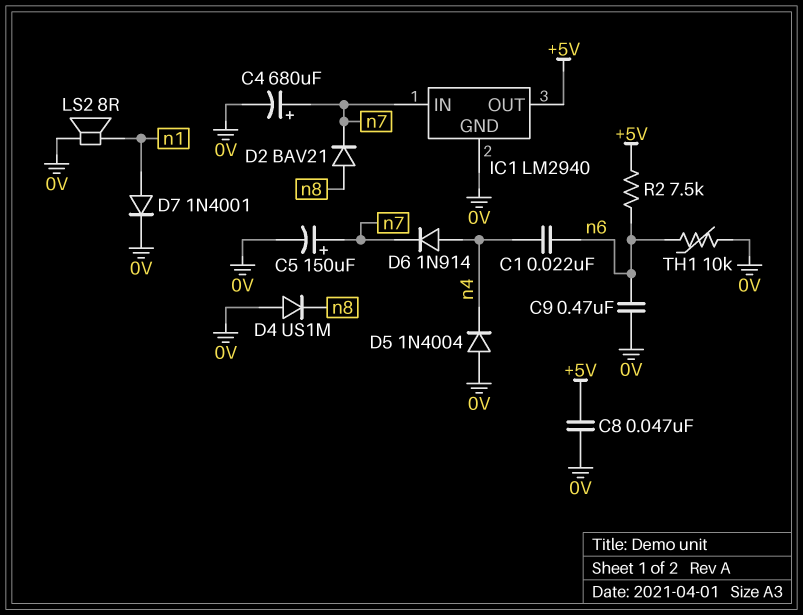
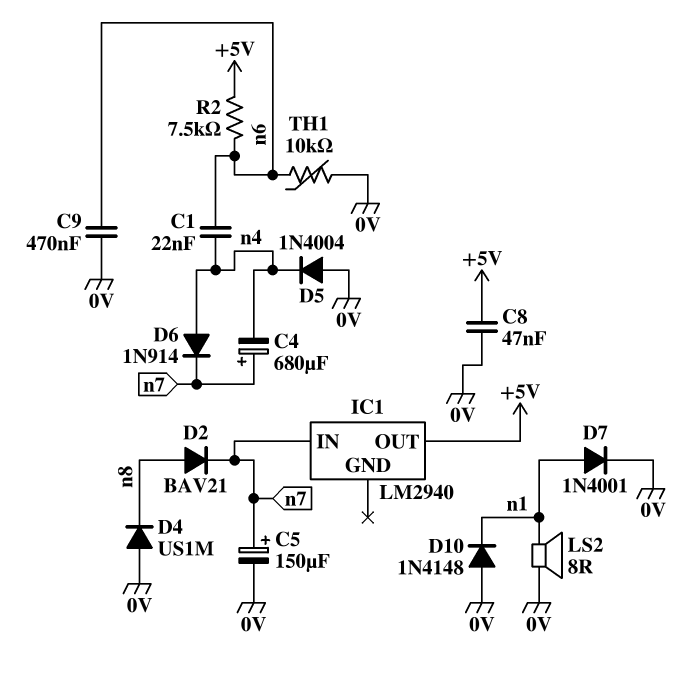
C4: 680uF (plus n7, minus 0V) -> 680uF (plus n7, minus n4)
D10: none -> diode 1N4148 (A 0V, K n1)
IC1 pin GND: 0V -> none

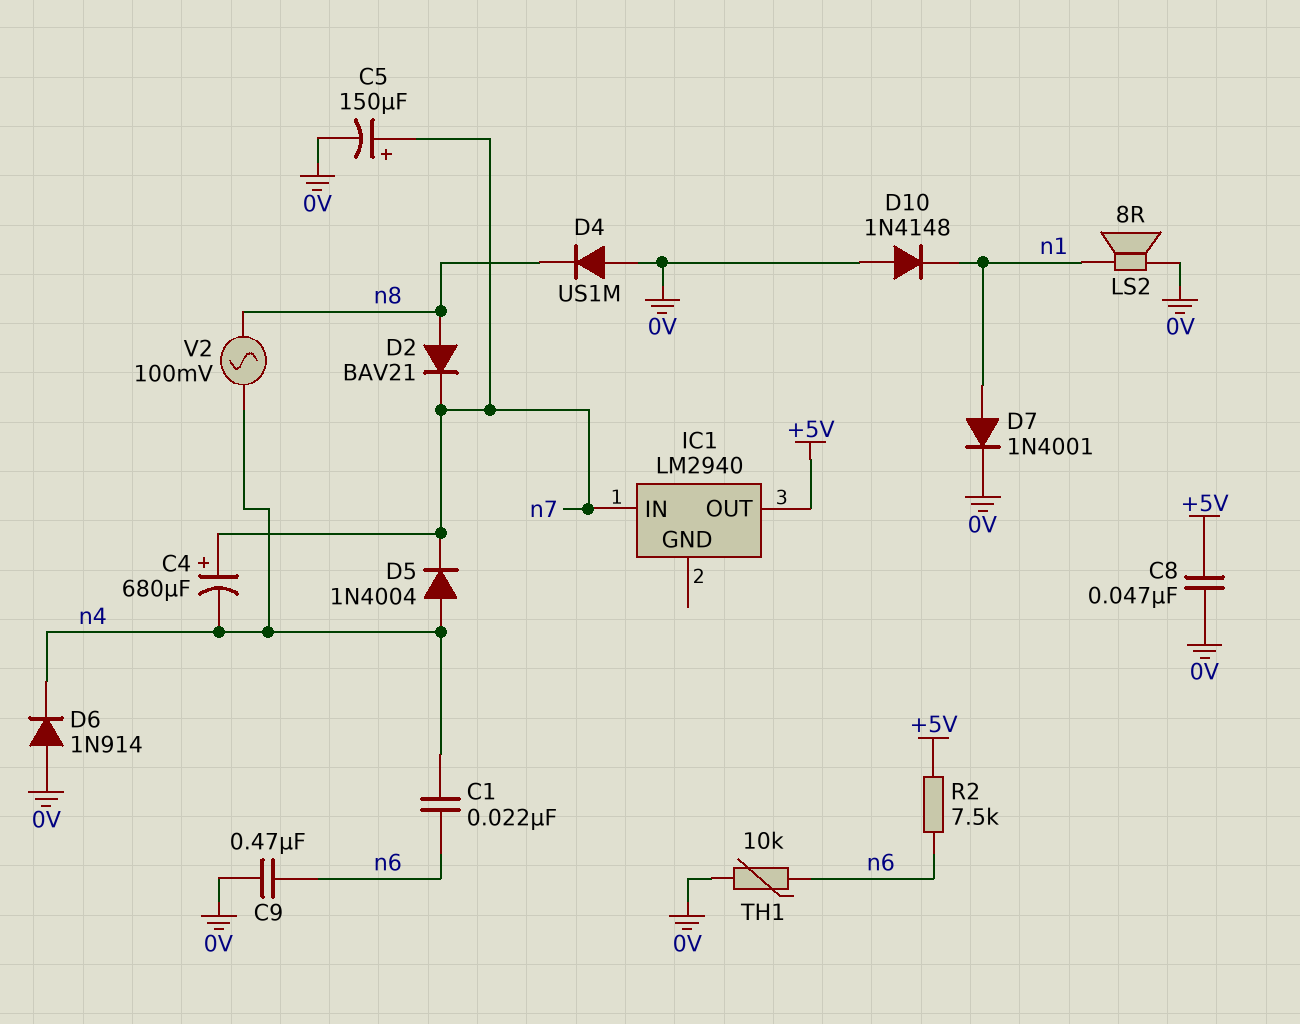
D5: diode 1N4004 (A 0V, K n4) -> diode 1N4004 (A n4, K n7)
D6: diode 1N914 (A n4, K n7) -> diode 1N914 (A 0V, K n4)
V2: none -> AC 100mV (n4, n8)

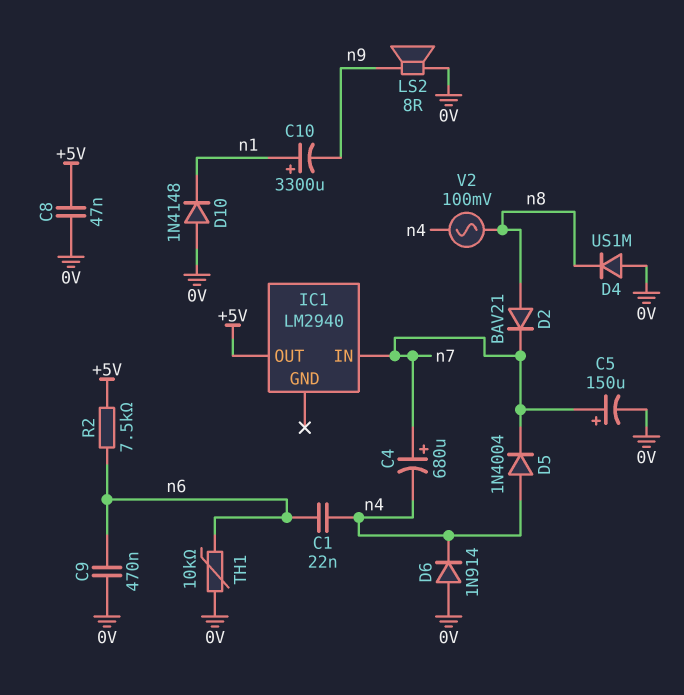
C10: none -> 3300uF (plus n1, minus n9)
D7: diode 1N4001 (A n1, K 0V) -> none
LS2: speaker 8R (0V, n1) -> speaker 8R (0V, n9)

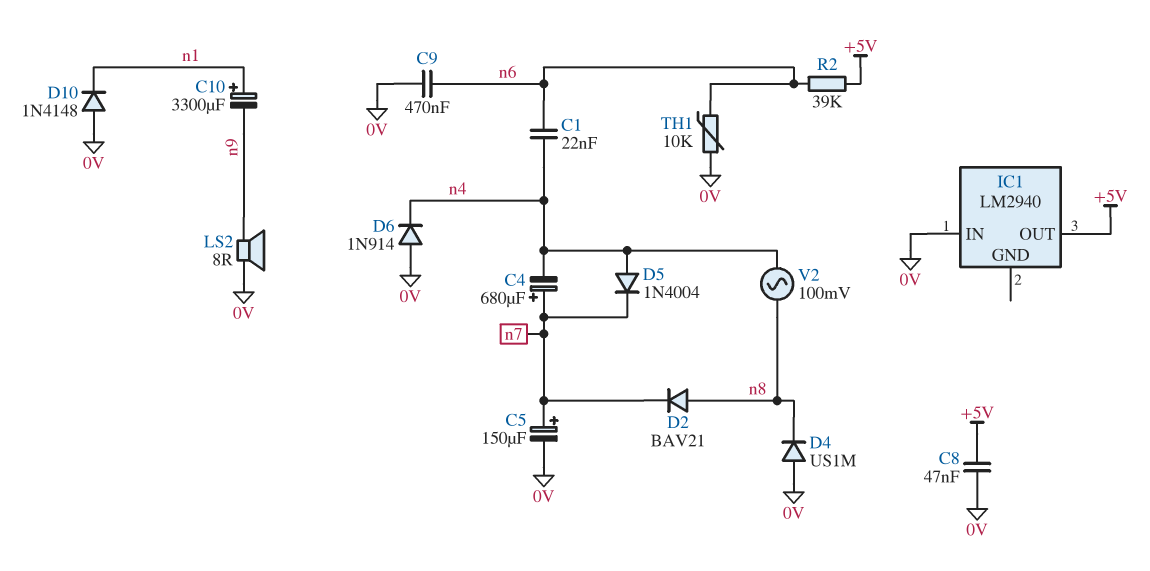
IC1 pin IN: n7 -> 0V
R2: 7.5k (+5V, n6) -> 39k (+5V, n6)

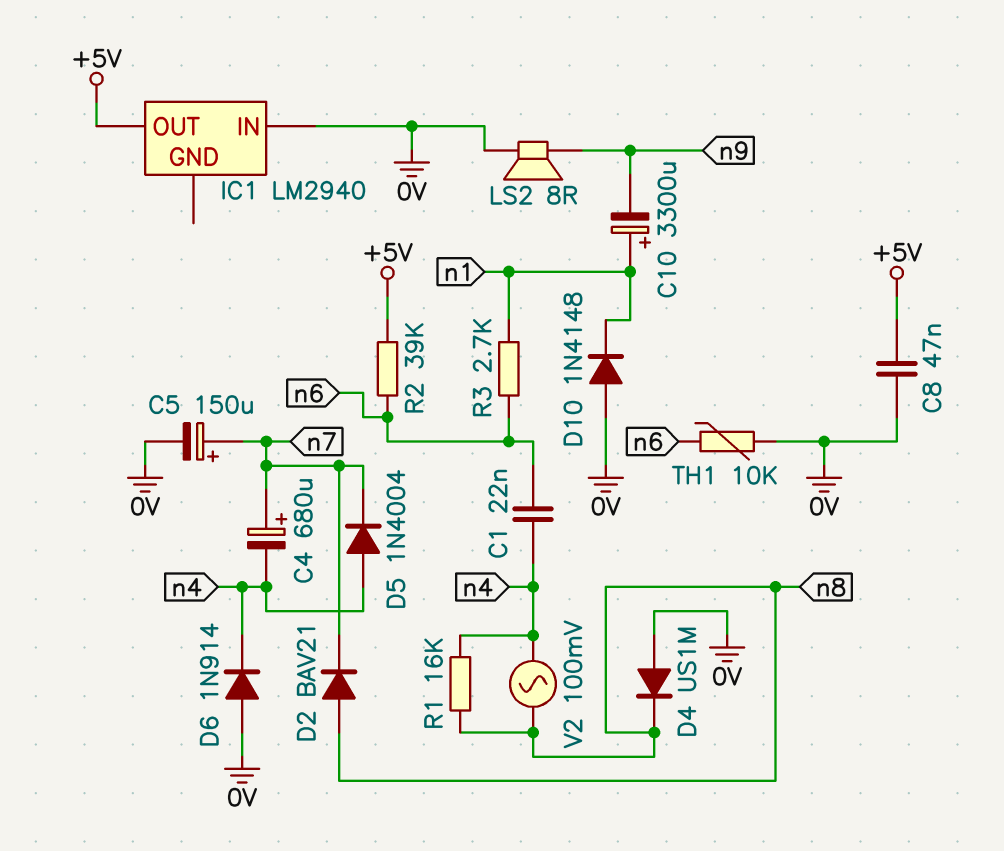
C9: 470nF (0V, n6) -> none
R1: none -> 16k (n4, n8)
R3: none -> 2.7k (n1, n6)

